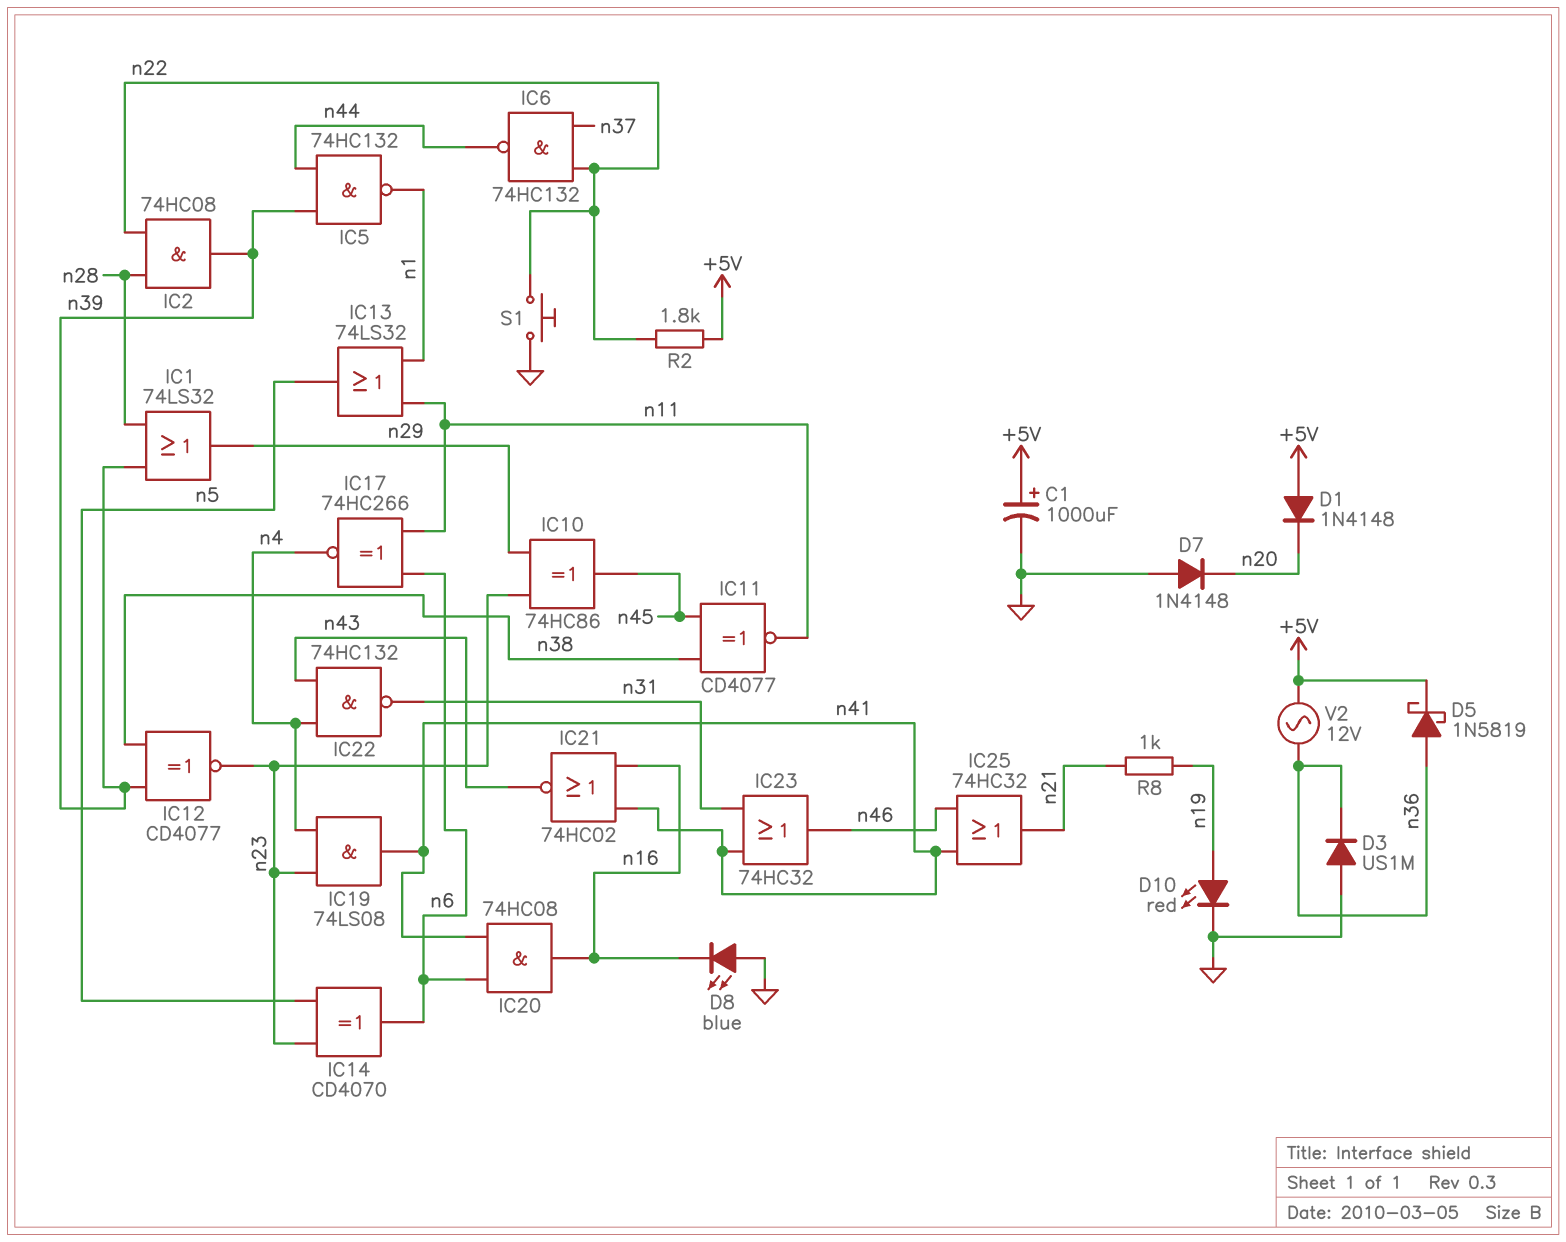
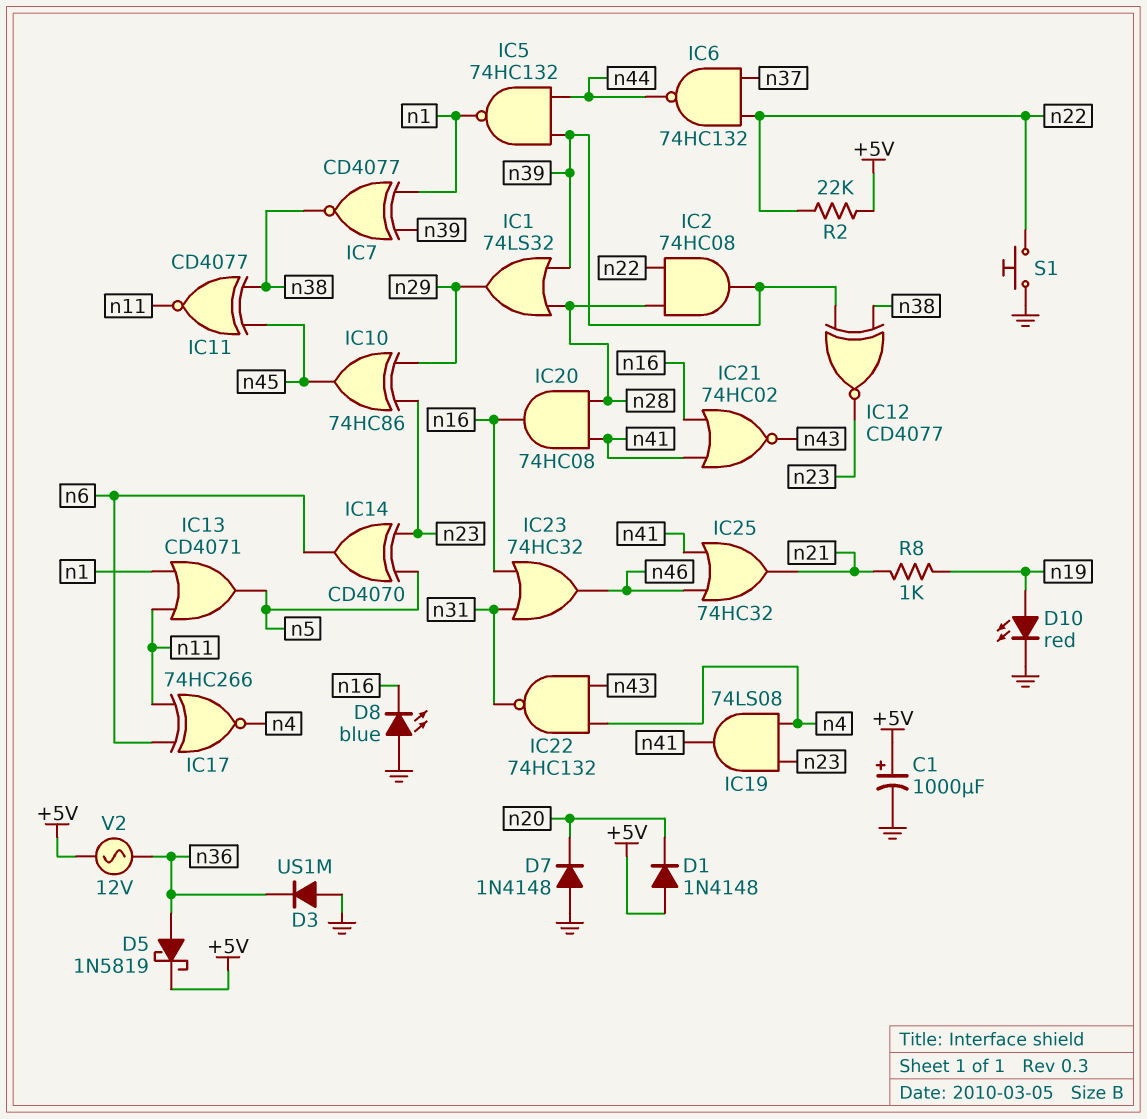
IC7: none -> XNOR CD4077 (in n1, in n39, out n38)
IC13: OR 74LS32 (in n1, in n11, out n5) -> OR CD4071 (in n1, in n11, out n5)
IC20: AND 74HC08 (in n6, in n41, out n16) -> AND 74HC08 (in n28, in n41, out n16)
IC23: OR 74HC32 (in n31, in n41, out n46) -> OR 74HC32 (in n16, in n31, out n46)
R2: 1.8k (+5V, n22) -> 22k (+5V, n22)

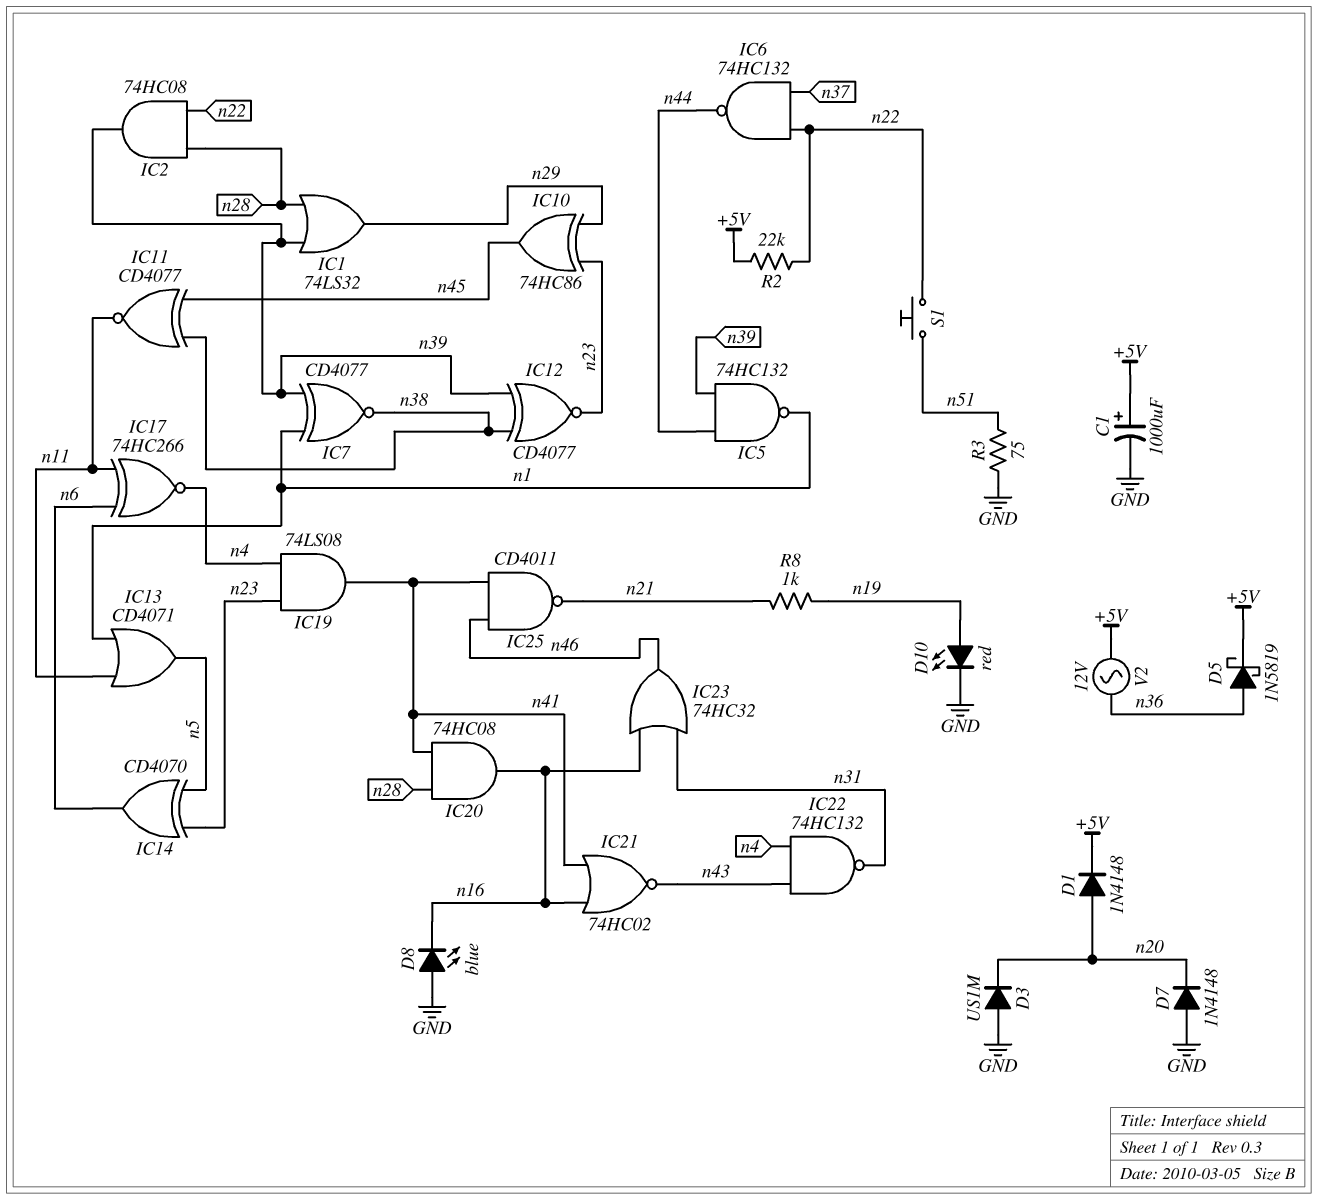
D1: diode 1N4148 (A +5V, K n20) -> diode 1N4148 (A n20, K +5V)
D3: diode US1M (A GND, K n36) -> diode US1M (A GND, K n20)
IC25: OR 74HC32 (in n41, in n46, out n21) -> NAND CD4011 (in n41, in n46, out n21)
R3: none -> 75 (GND, n51)
S1: button (GND, n22) -> button (n22, n51)

